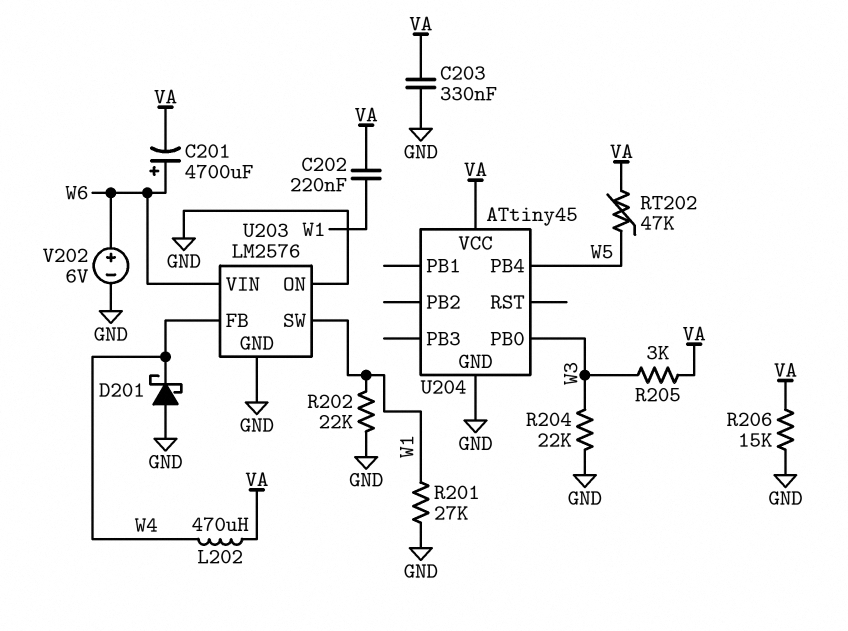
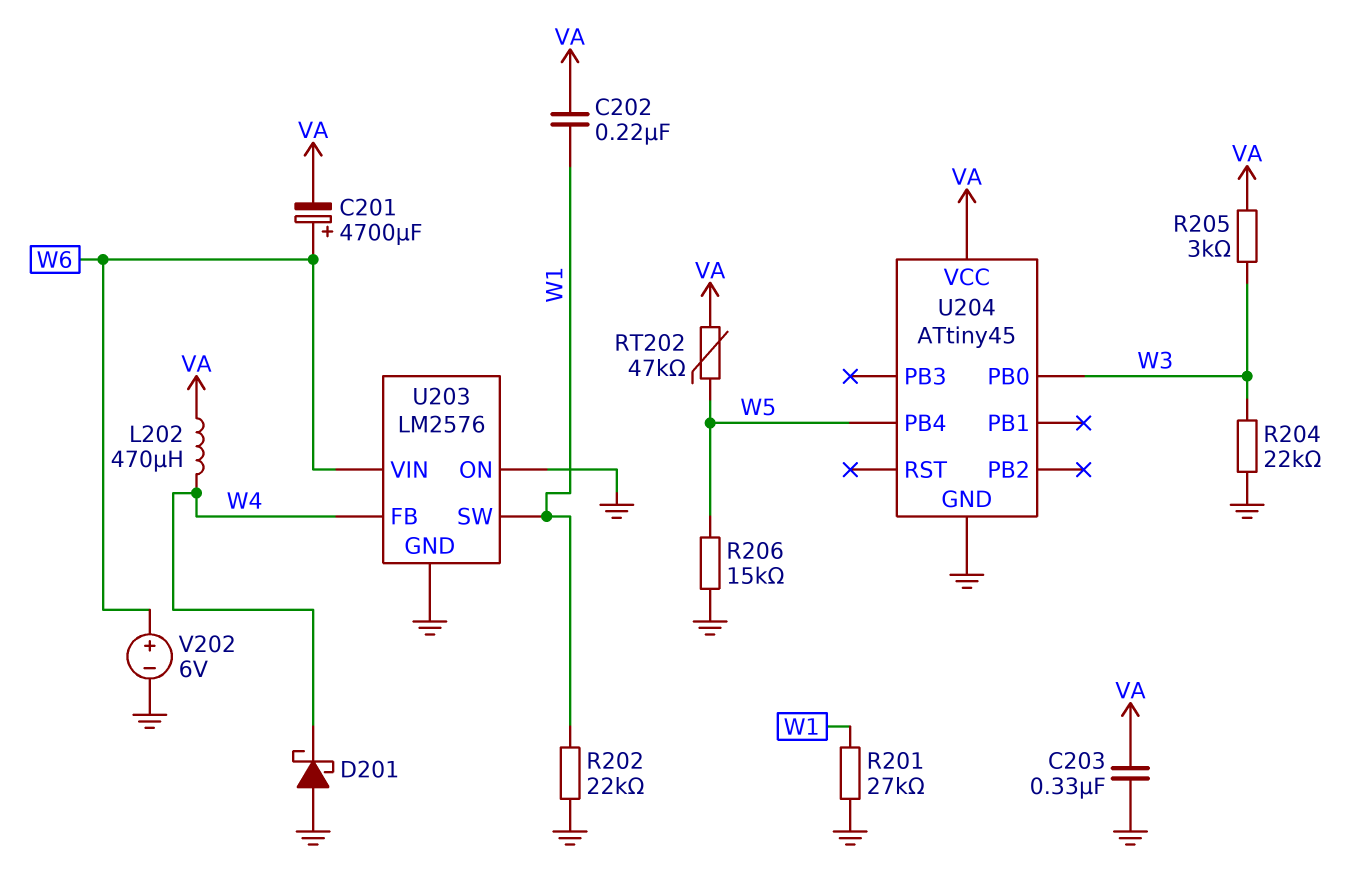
R206: 15k (GND, VA) -> 15k (GND, W5)

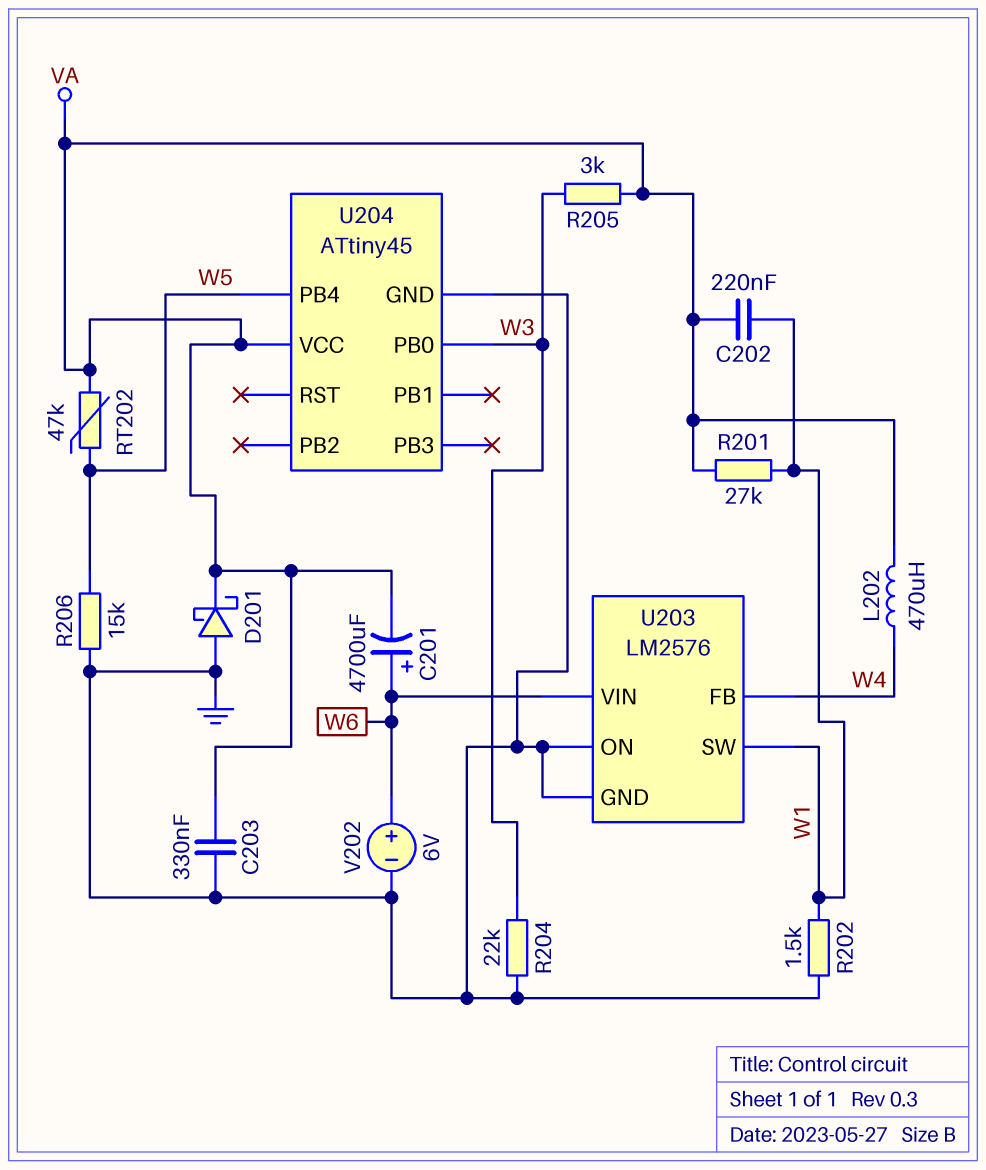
D201: schottky (A GND, K W4) -> schottky (A GND, K VA)
R201: 27k (GND, W1) -> 27k (VA, W1)
R202: 22k (GND, W1) -> 1.5k (GND, W1)

